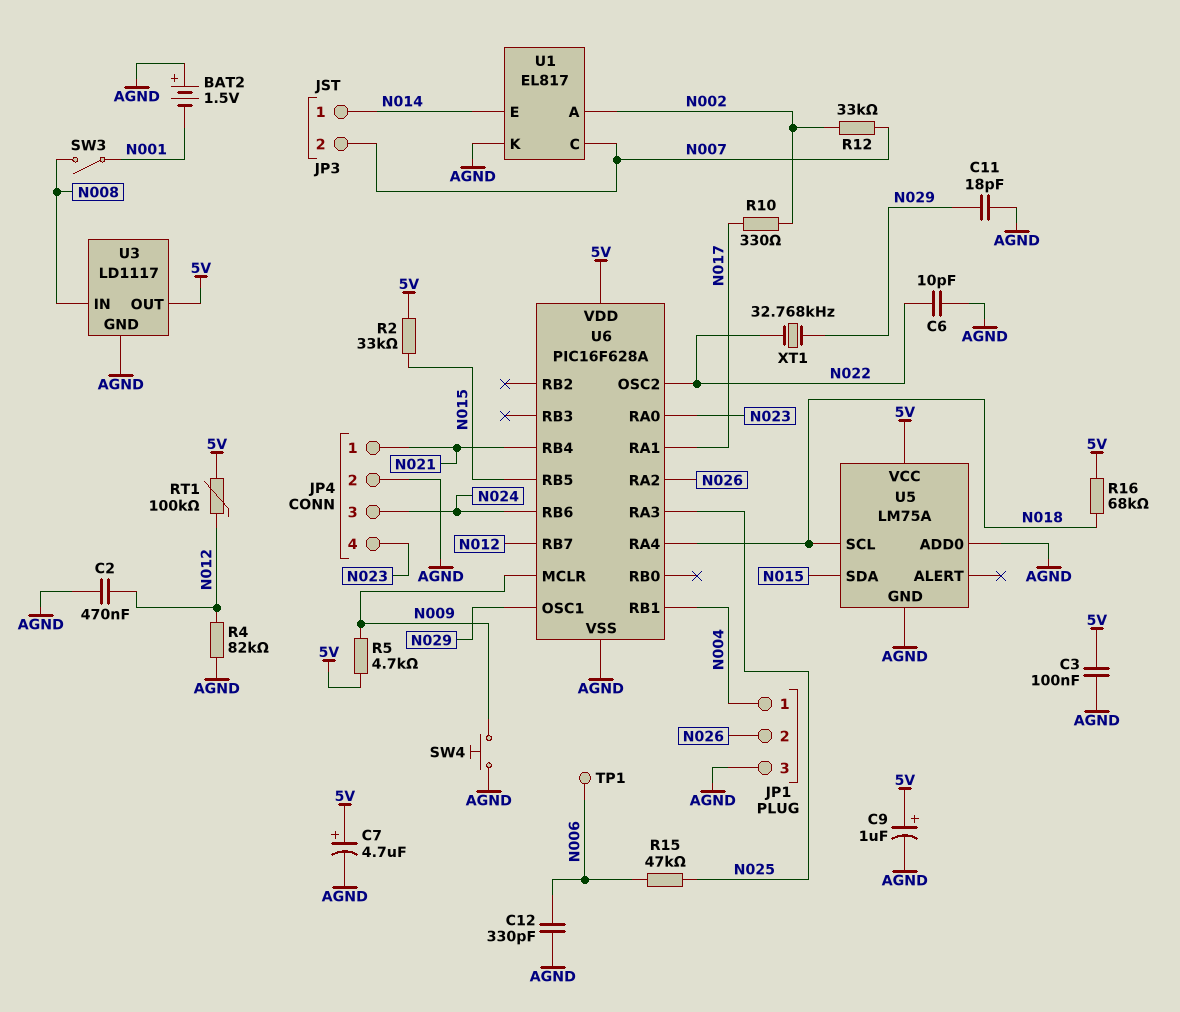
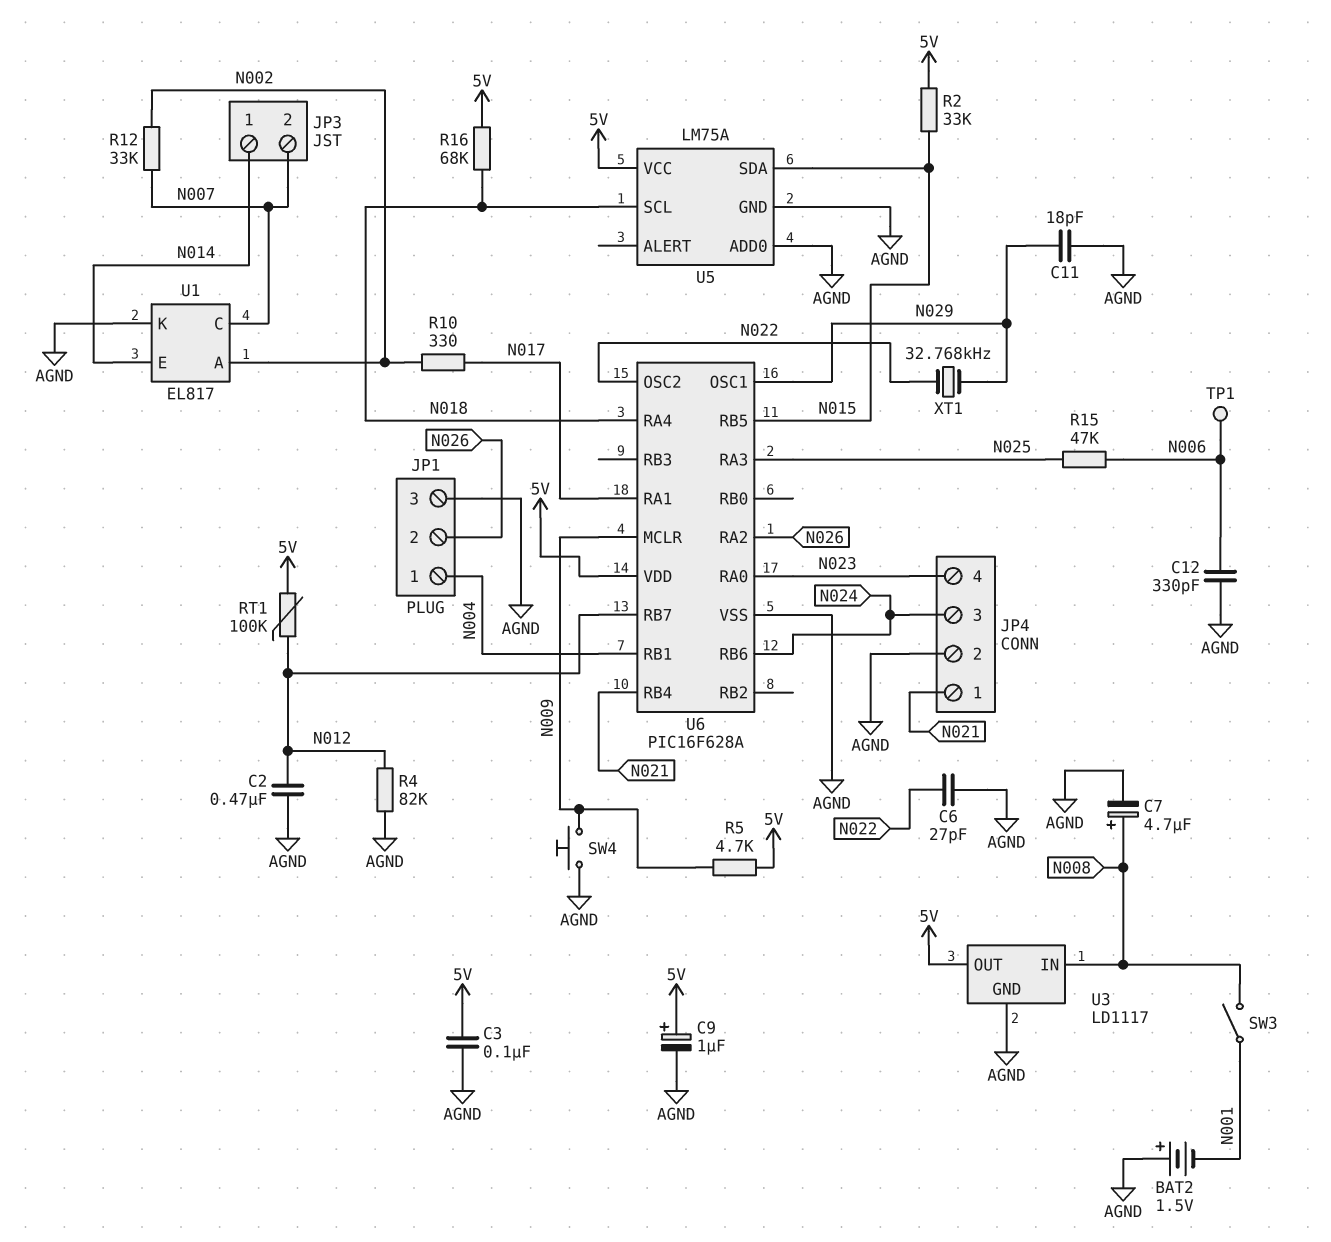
C6: 10pF (AGND, N022) -> 27pF (AGND, N022)
C7: 4.7uF (plus 5V, minus AGND) -> 4.7uF (plus N008, minus AGND)

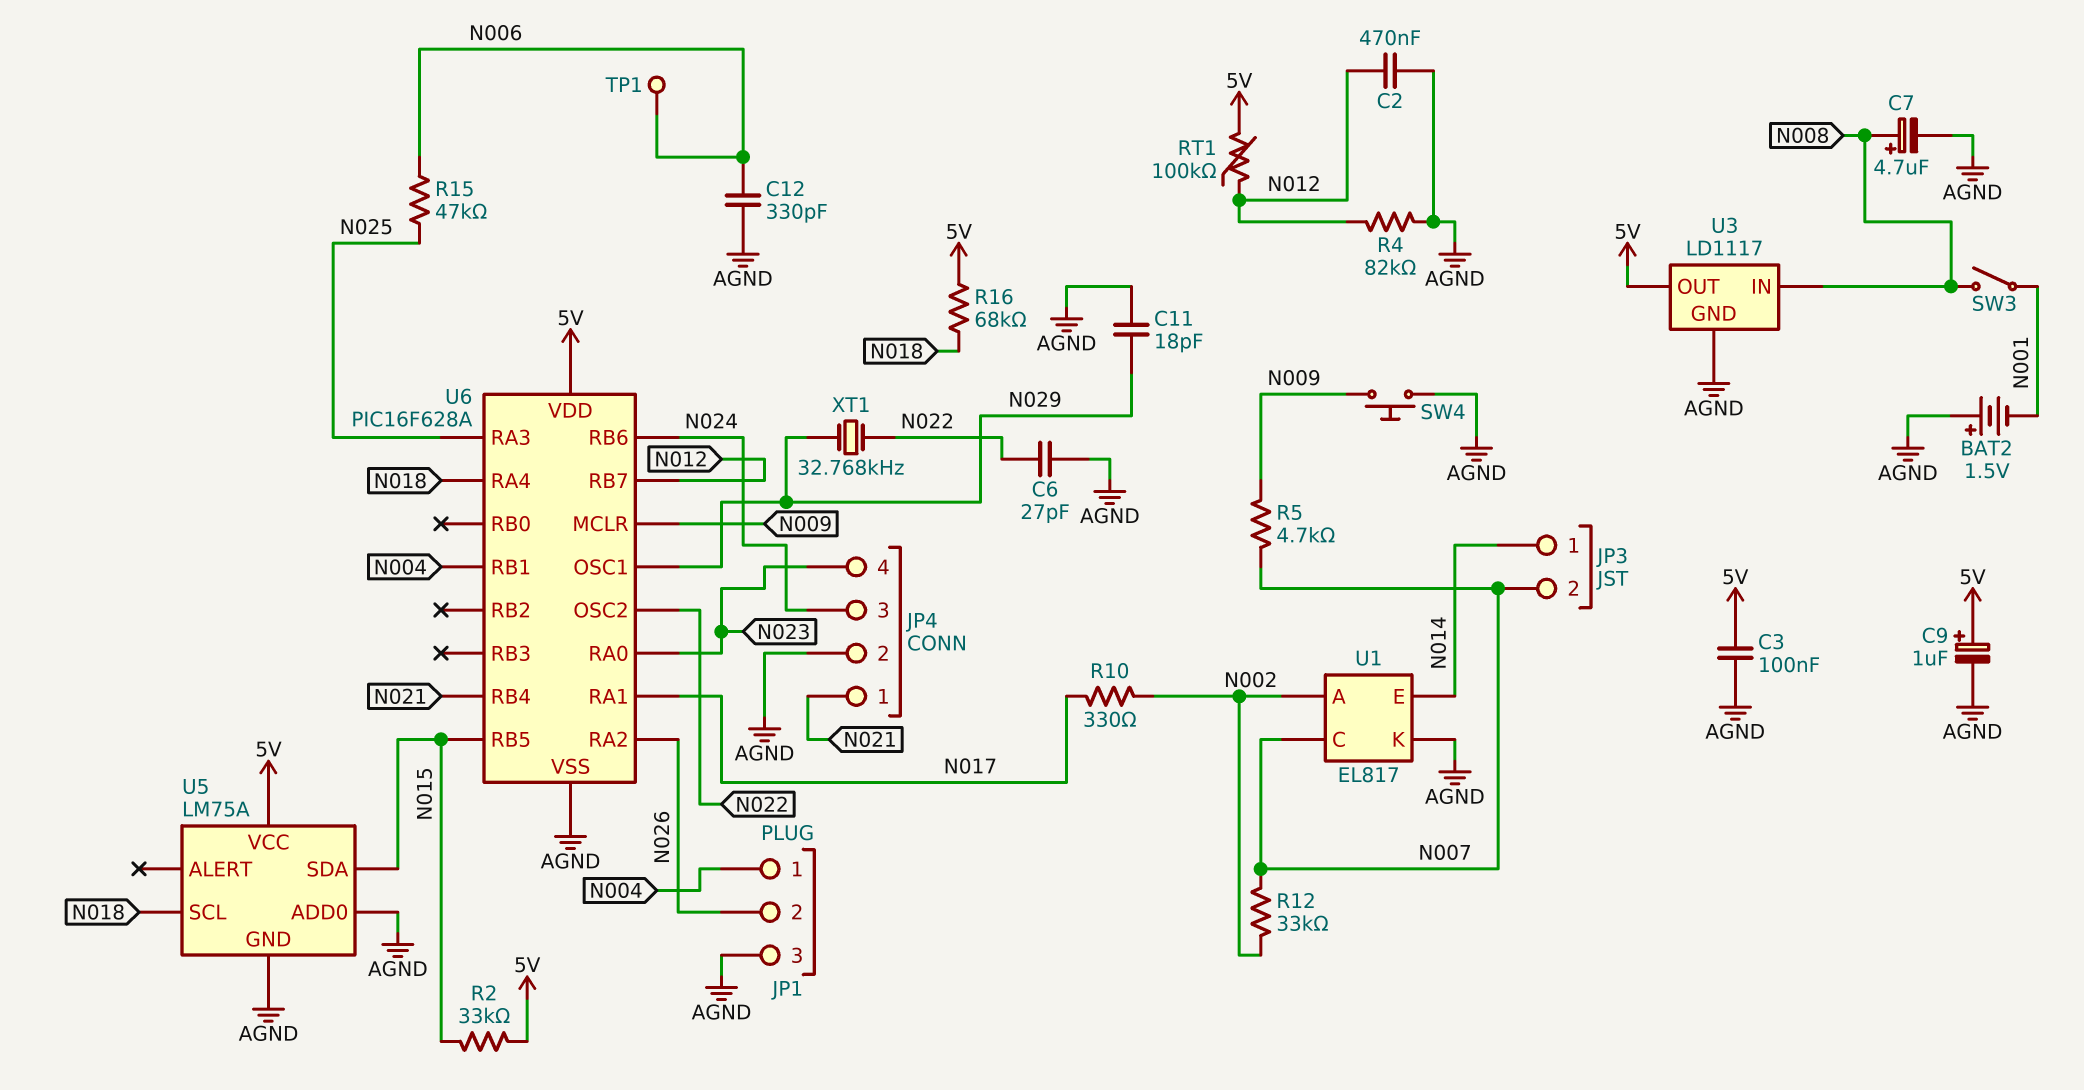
R5: 4.7k (5V, N009) -> 4.7k (N007, N009)

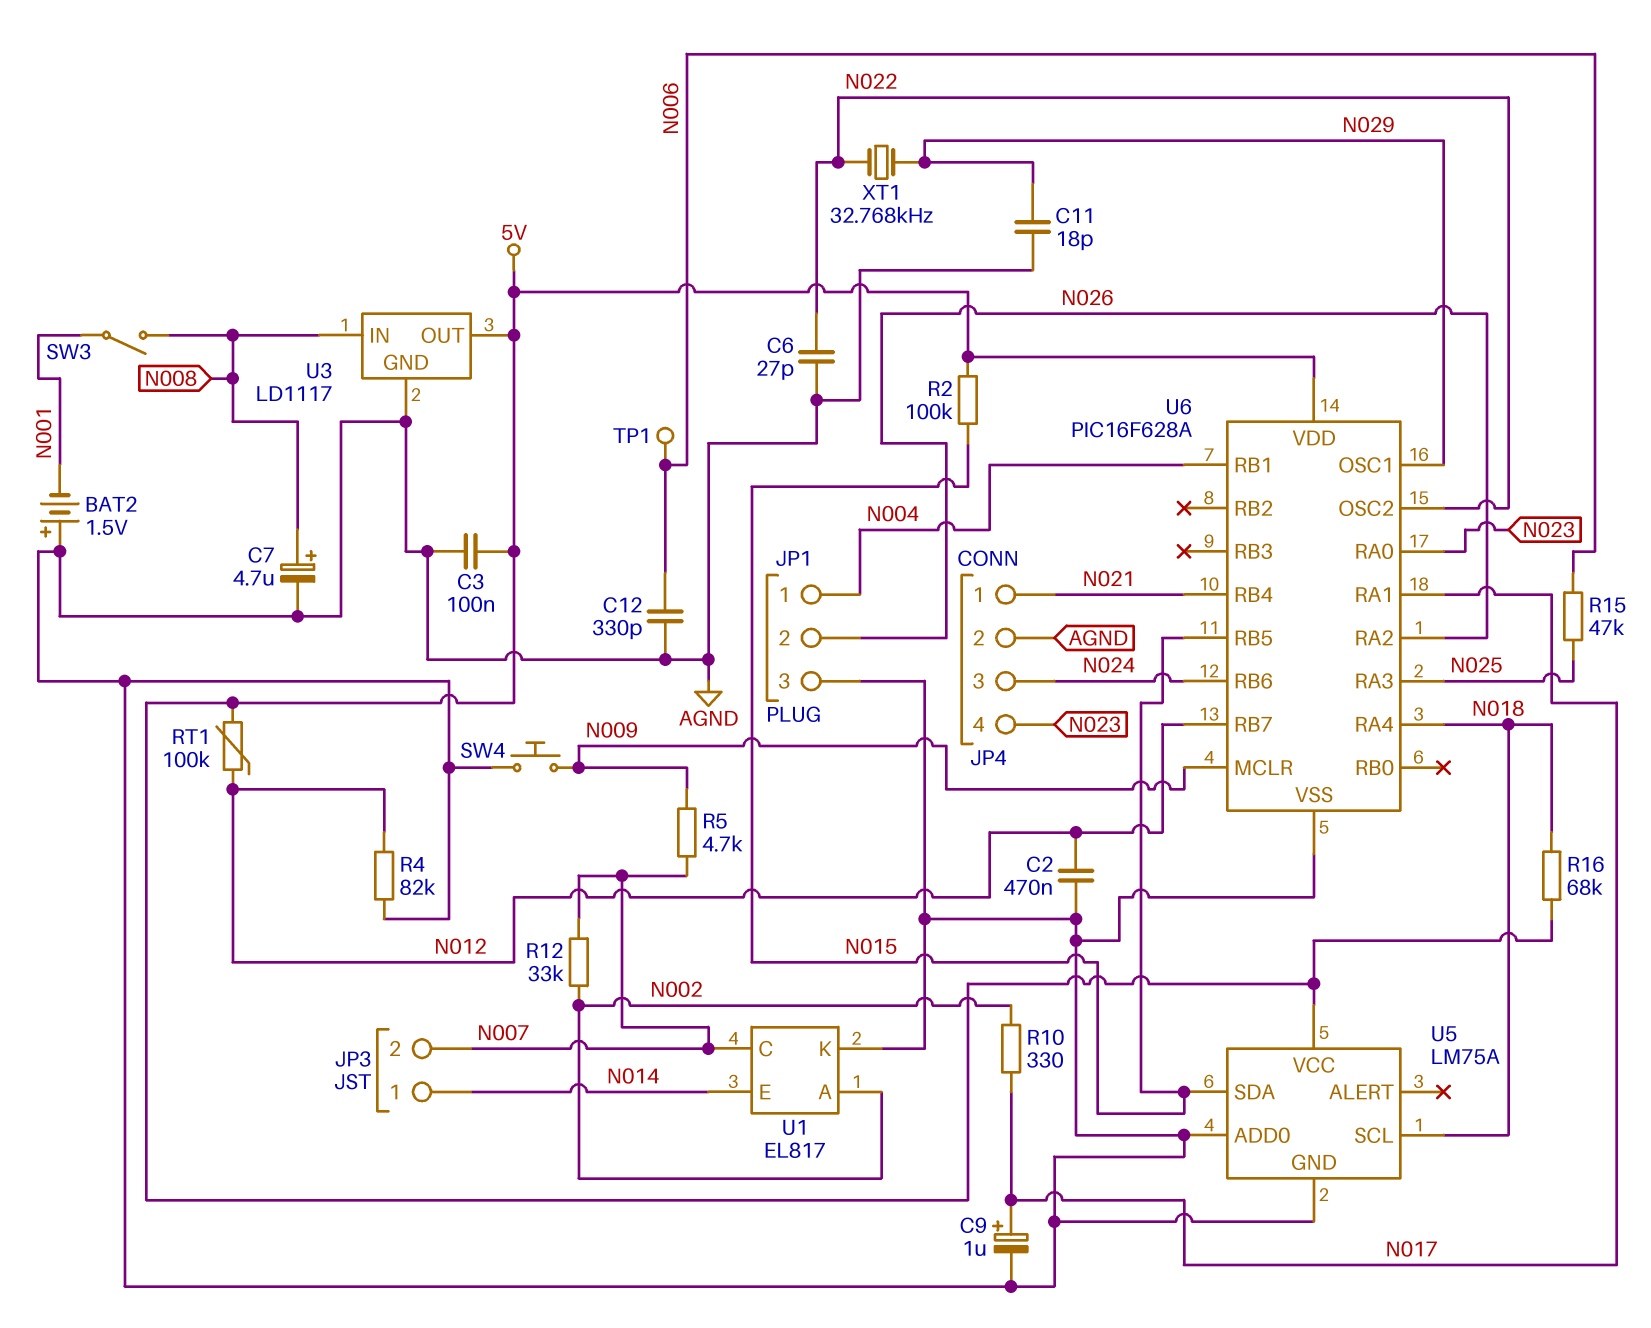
C9: 1uF (plus 5V, minus AGND) -> 1uF (plus N017, minus AGND)
R2: 33k (5V, N015) -> 100k (5V, N015)

